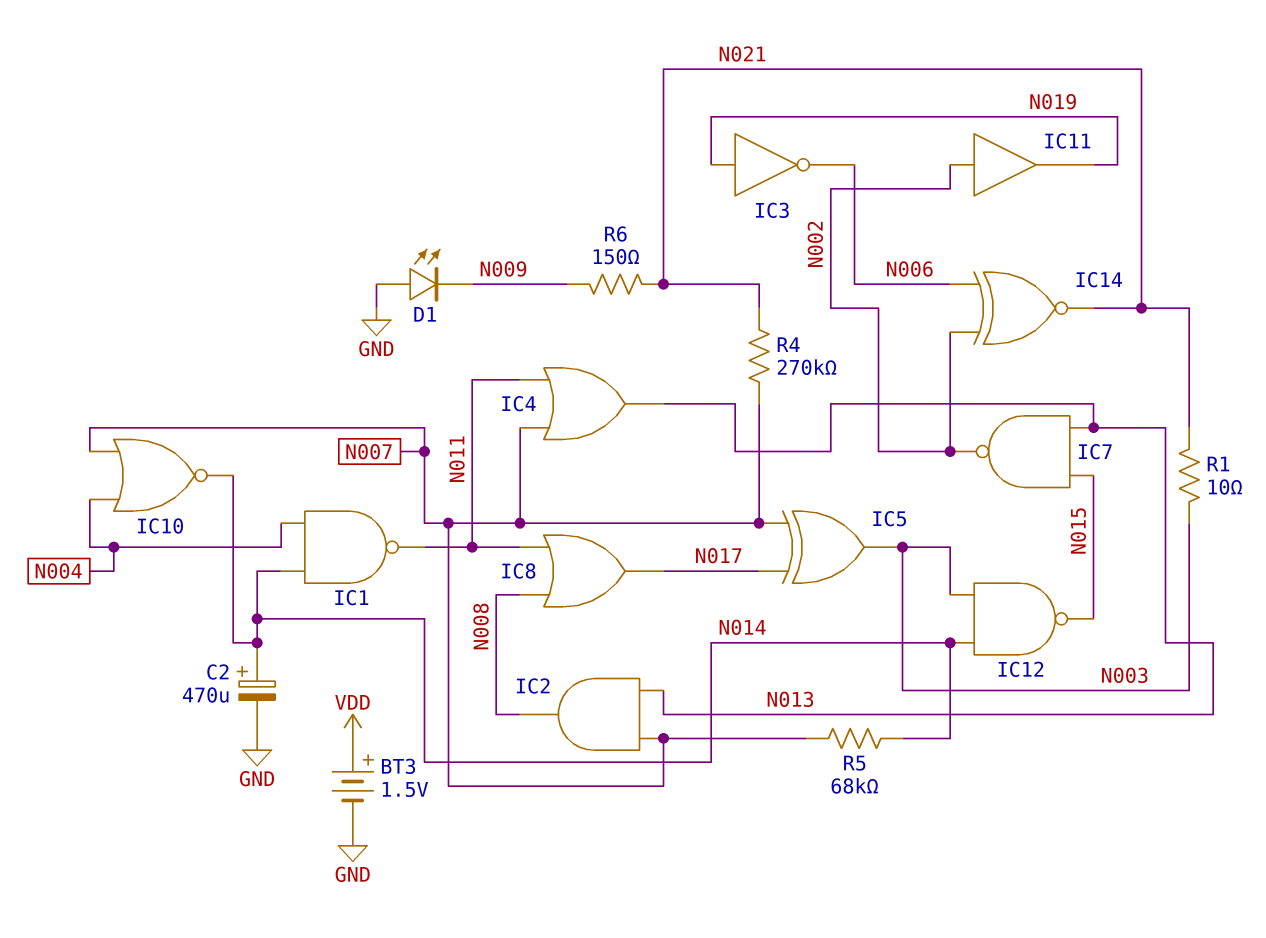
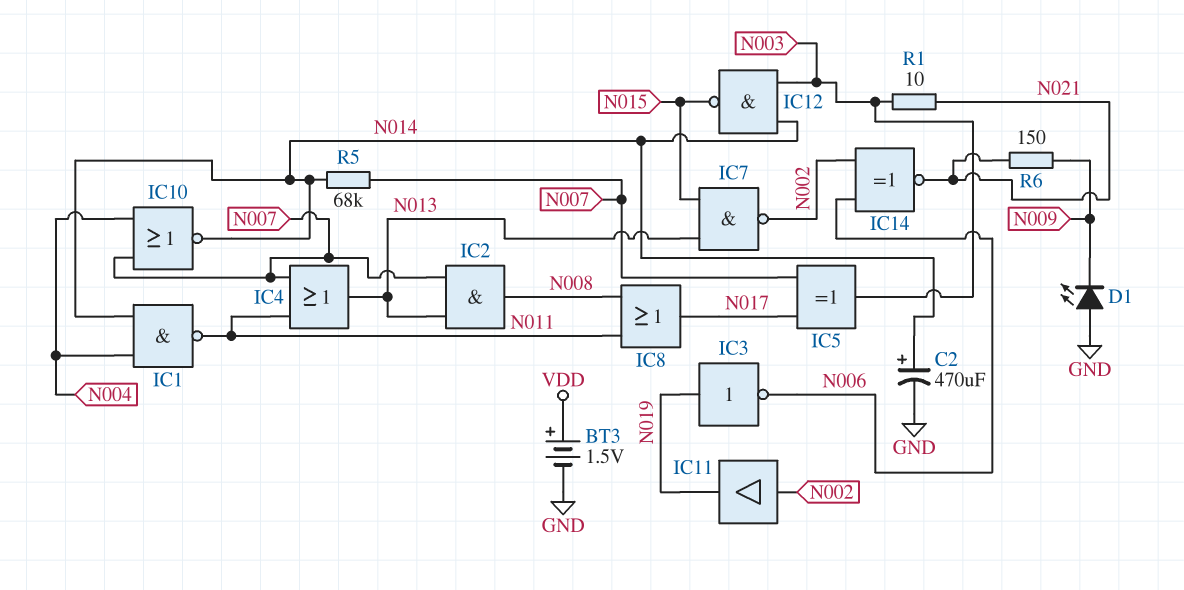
R4: 270k (N007, N021) -> none

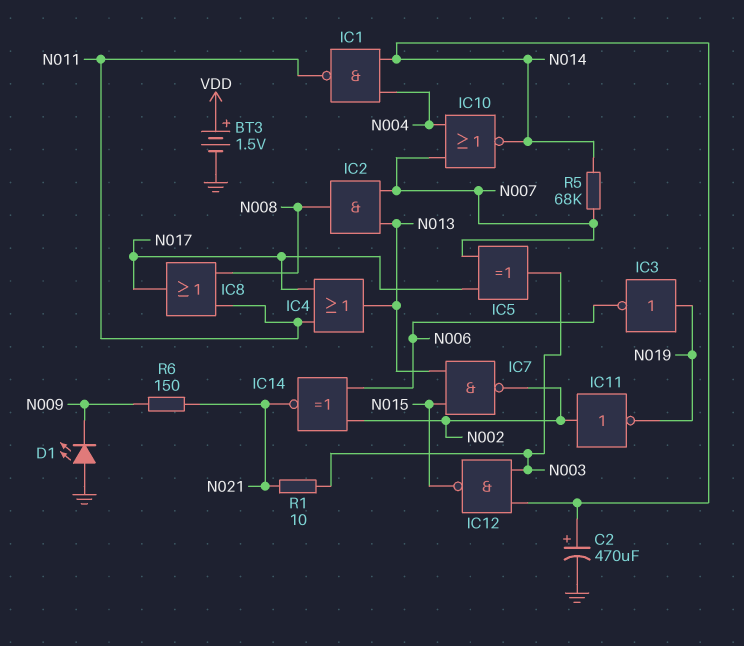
IC4: OR (in N007, in N011, out N013) -> OR (in N011, in N017, out N013)
IC11: buffer (in N002, out N019) -> NOT (in N002, out N019)

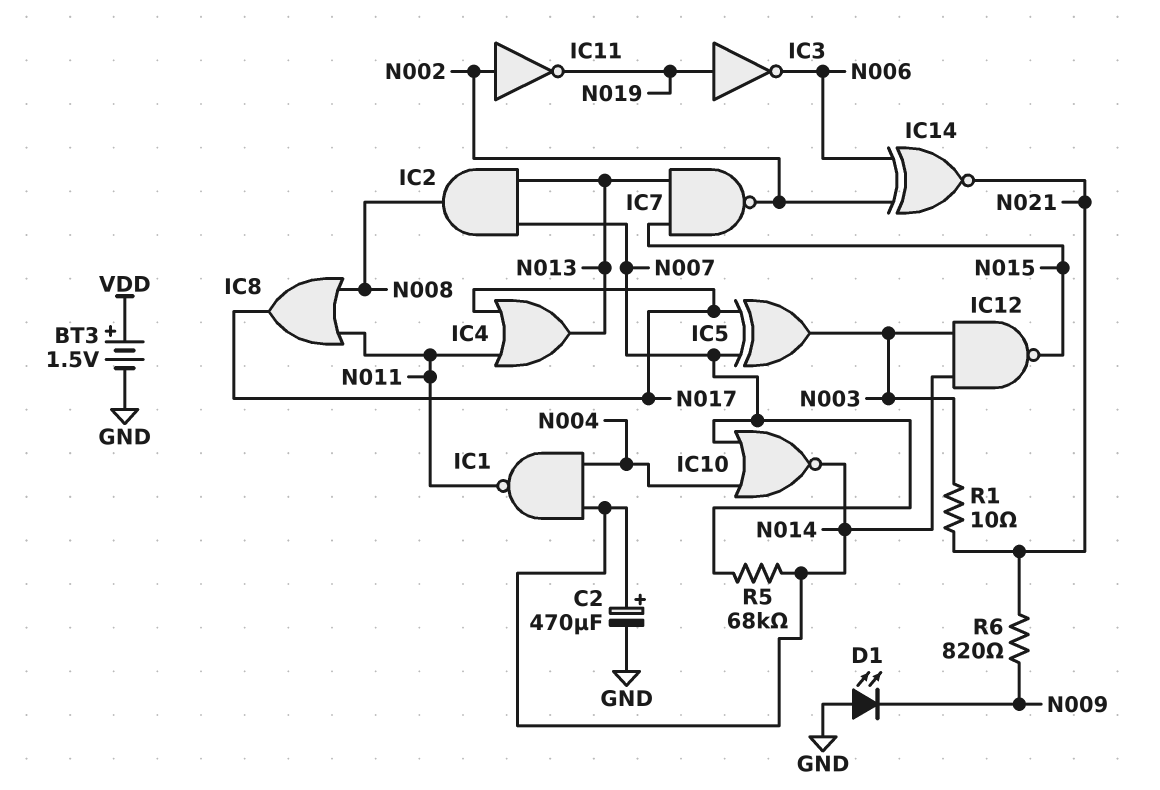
R6: 150 (N009, N021) -> 820 (N009, N021)

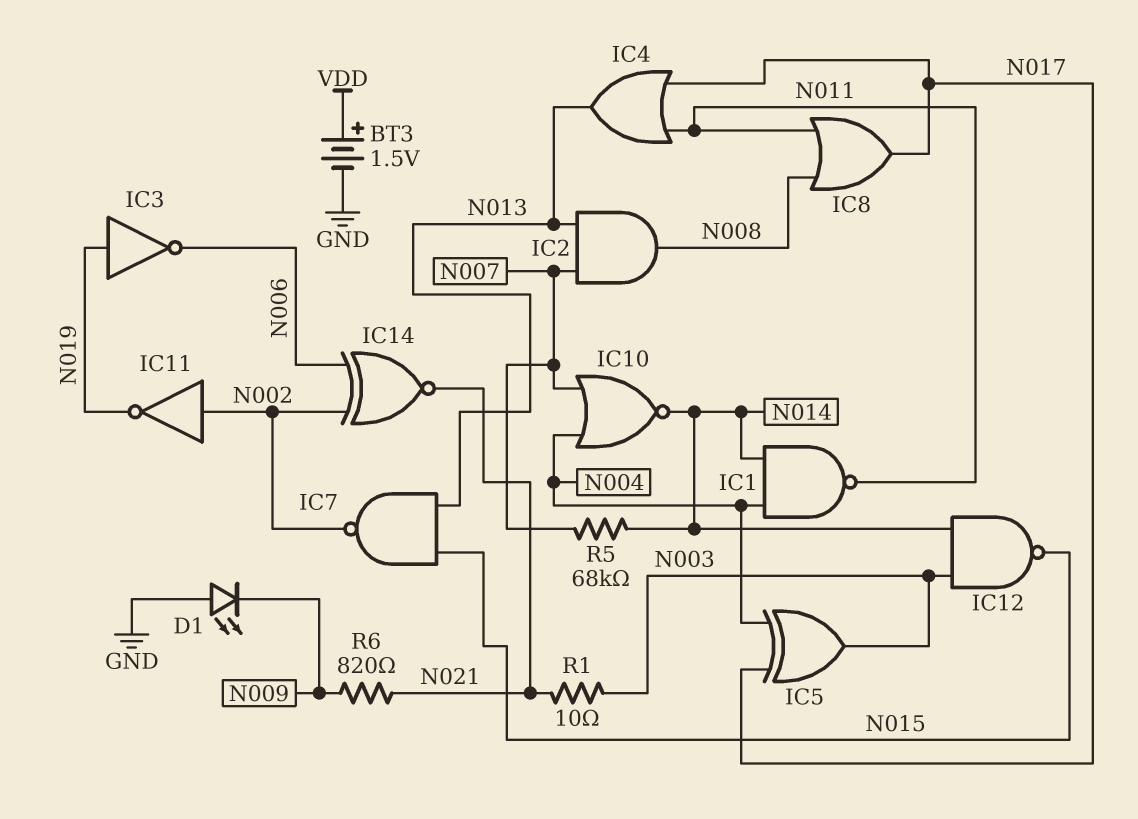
C2: 470uF (plus N014, minus GND) -> none
IC5: XOR (in N007, in N017, out N003) -> XOR (in N004, in N017, out N003)

